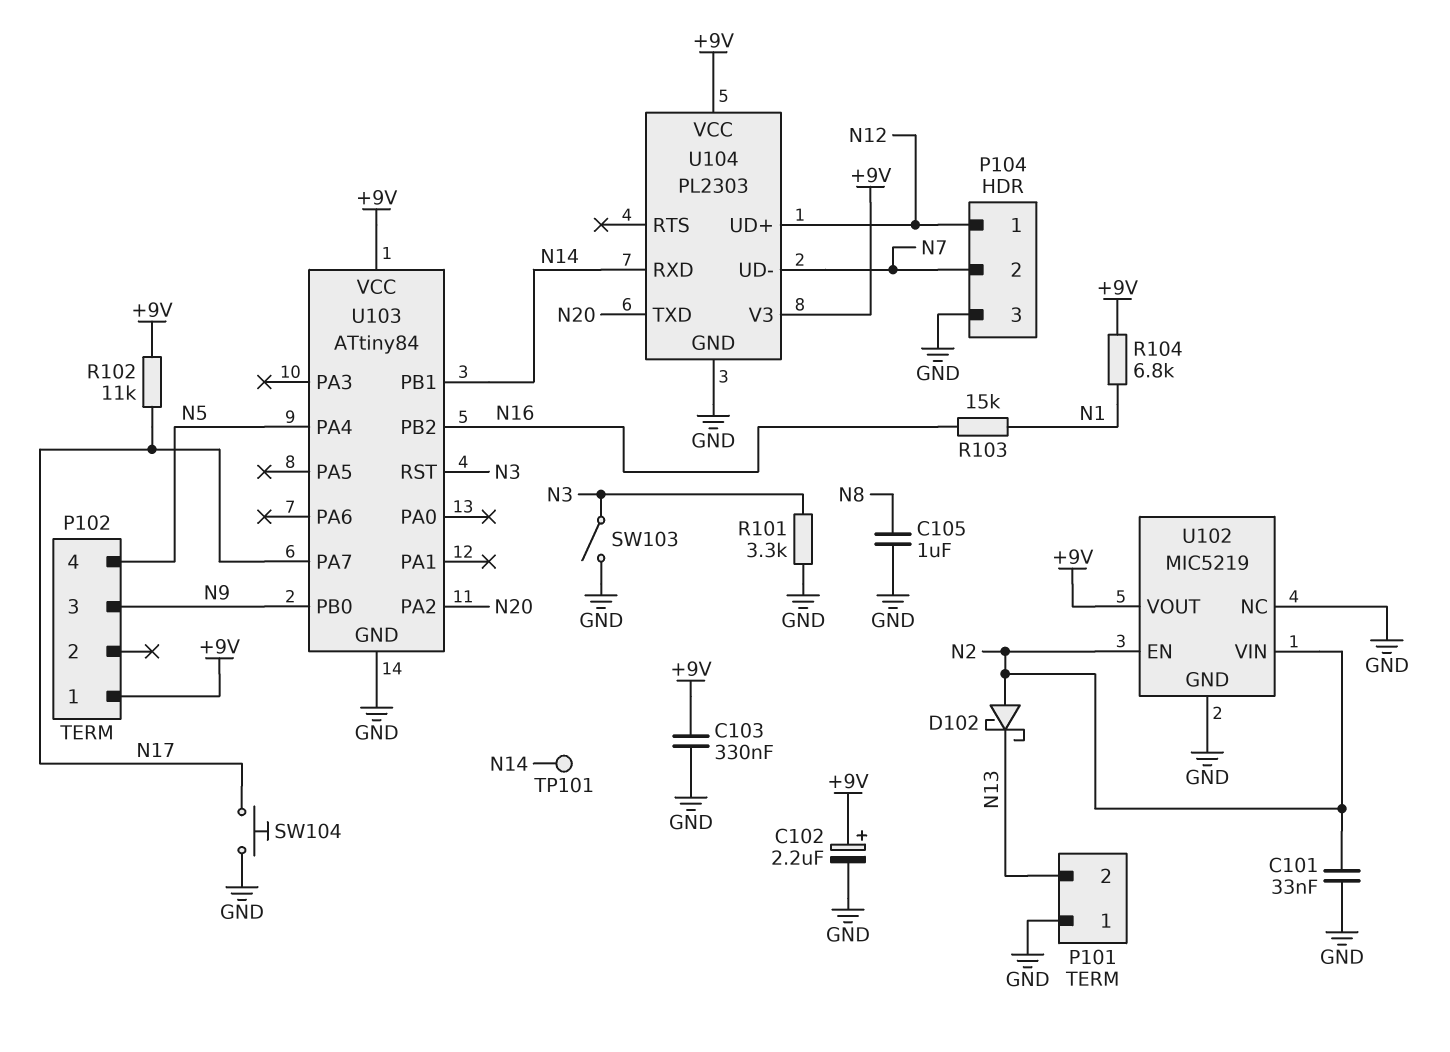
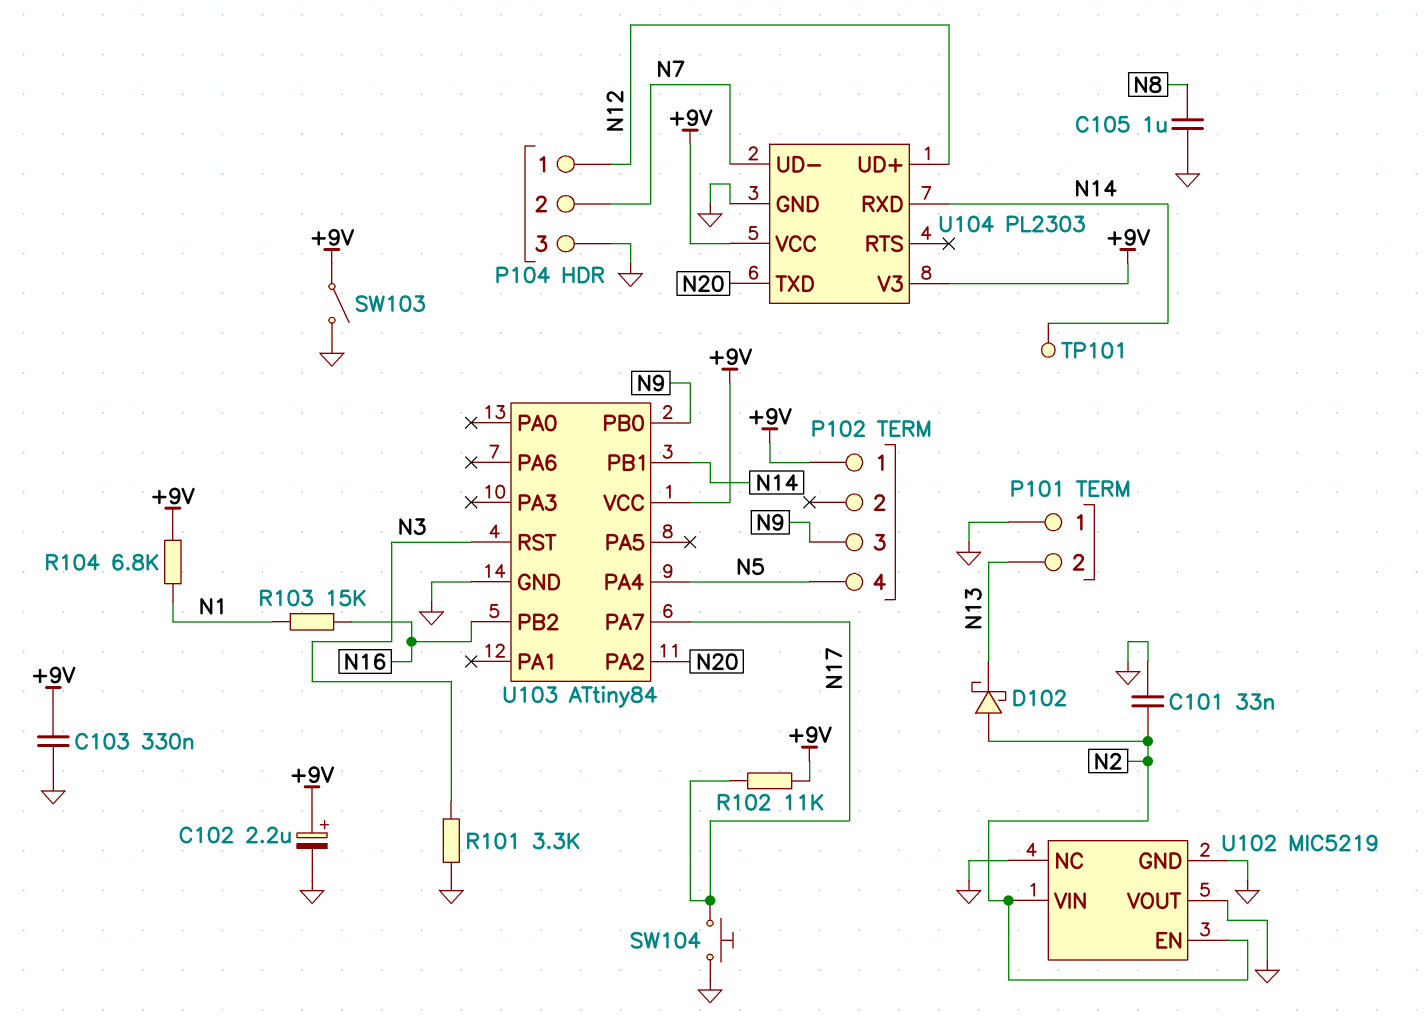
SW103: switch (GND, N3) -> switch (+9V, GND)
U102 pin VOUT: +9V -> GND

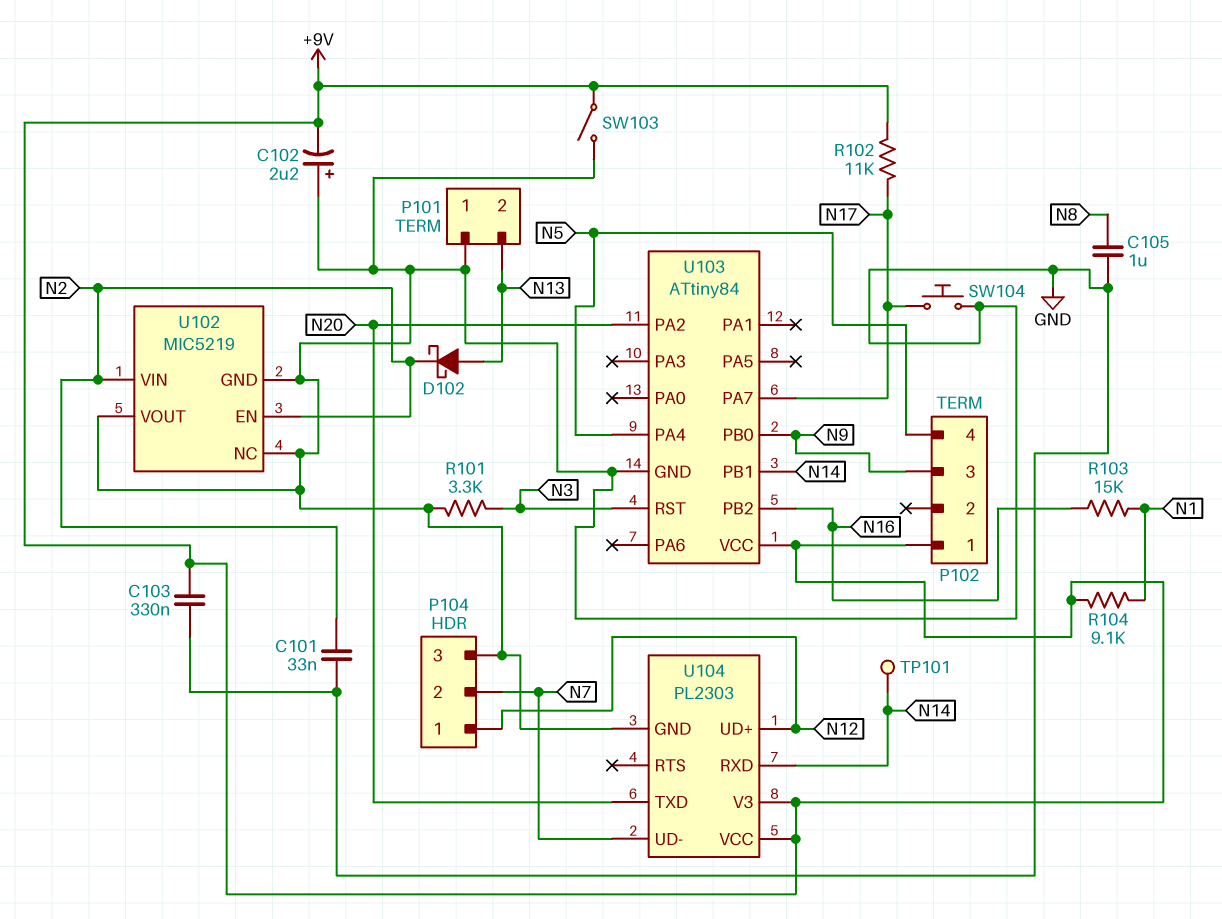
C102: 2.2uF (plus +9V, minus GND) -> 2.2uF (plus GND, minus +9V)
D102: schottky (A N2, K N13) -> schottky (A N13, K N2)
R104: 6.8k (+9V, N1) -> 9.1k (+9V, N1)

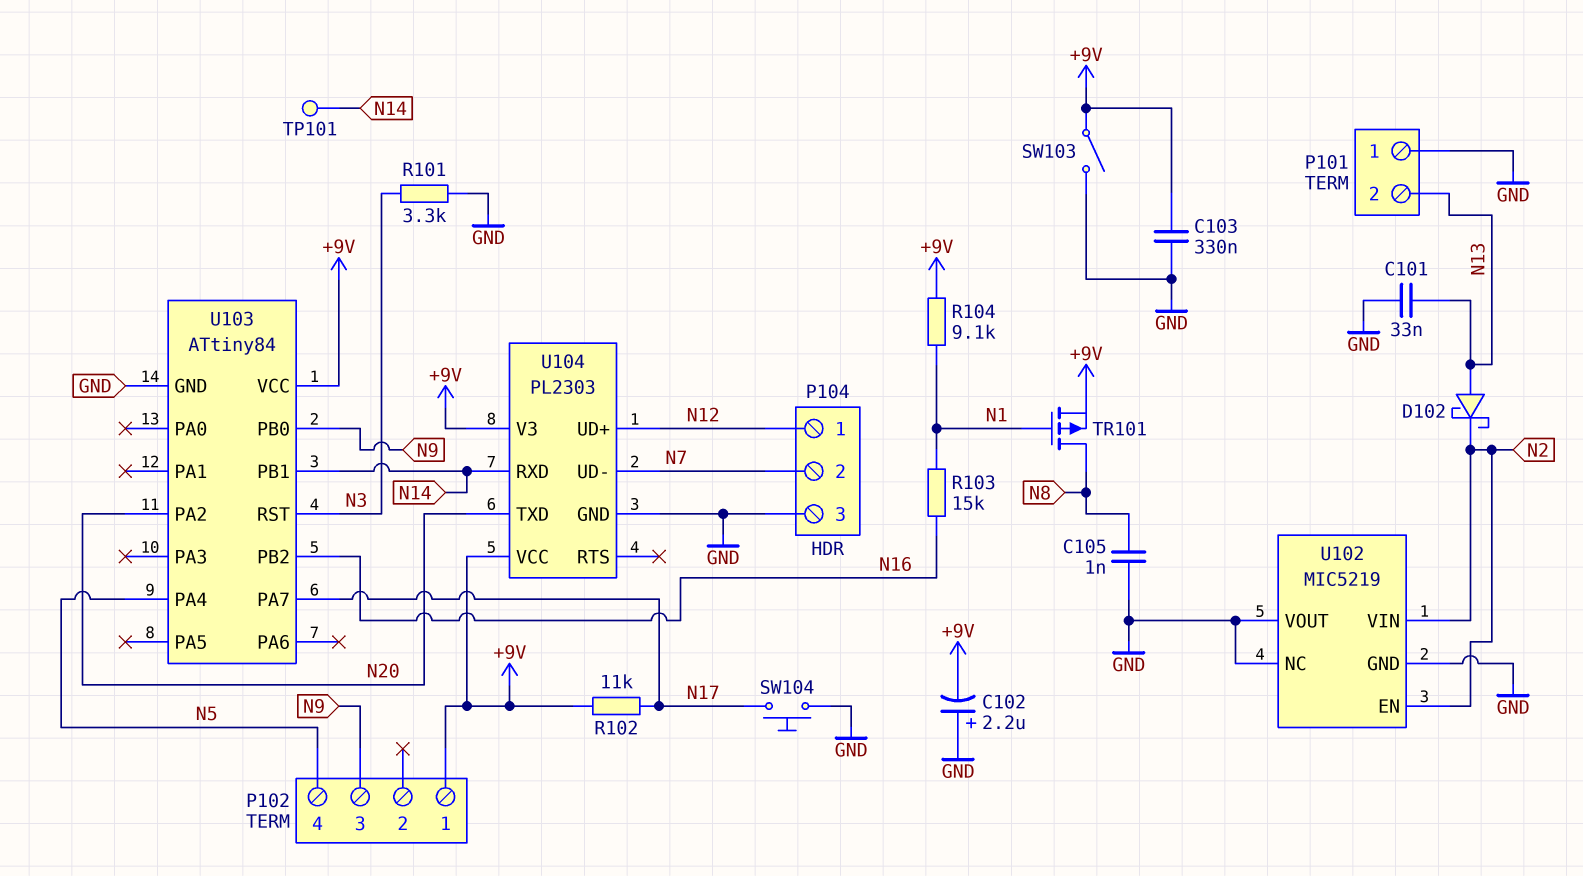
C101: 33nF (GND, N2) -> 33nF (GND, N13)
C105: 1uF (GND, N8) -> 1nF (GND, N8)
TR101: none -> PMOS (G N1, D N8, S +9V)

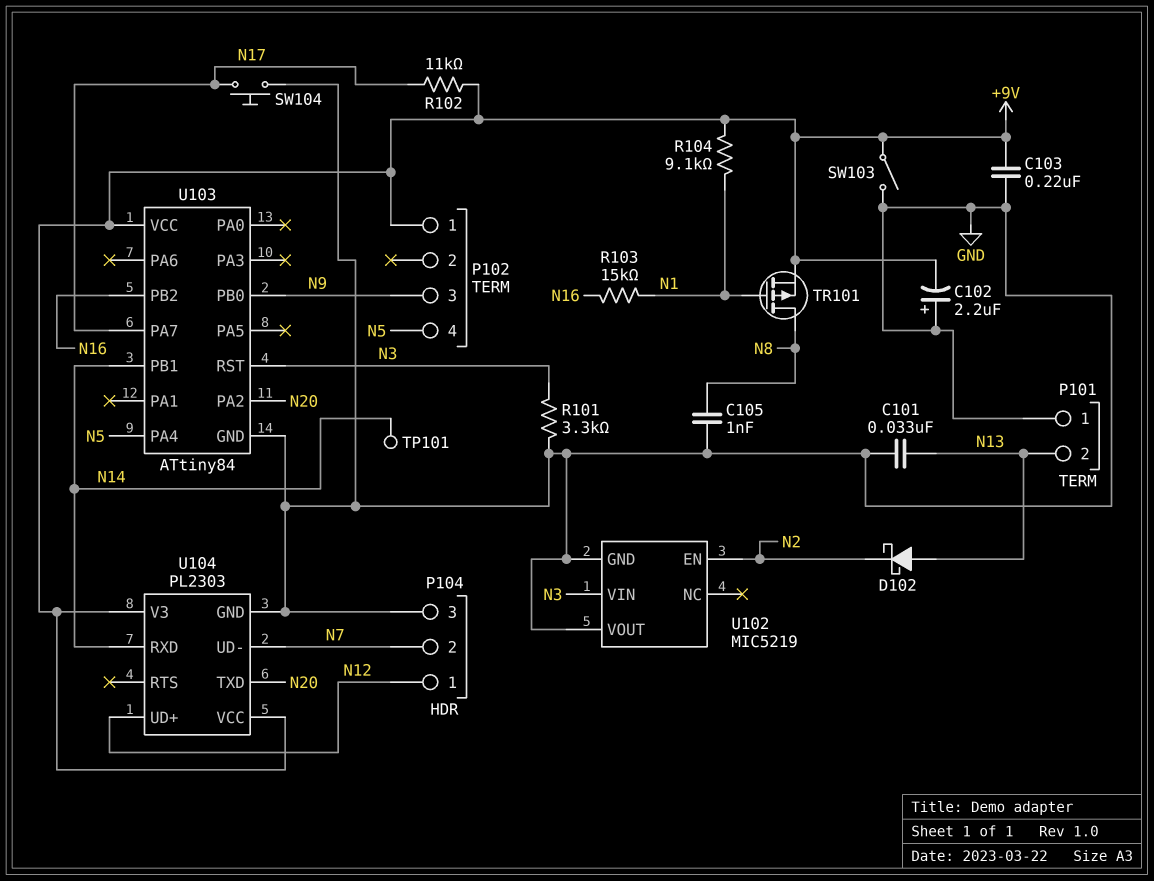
C103: 330nF (+9V, GND) -> 220nF (+9V, GND)
U102 pin NC: GND -> none
U102 pin VIN: N2 -> N3

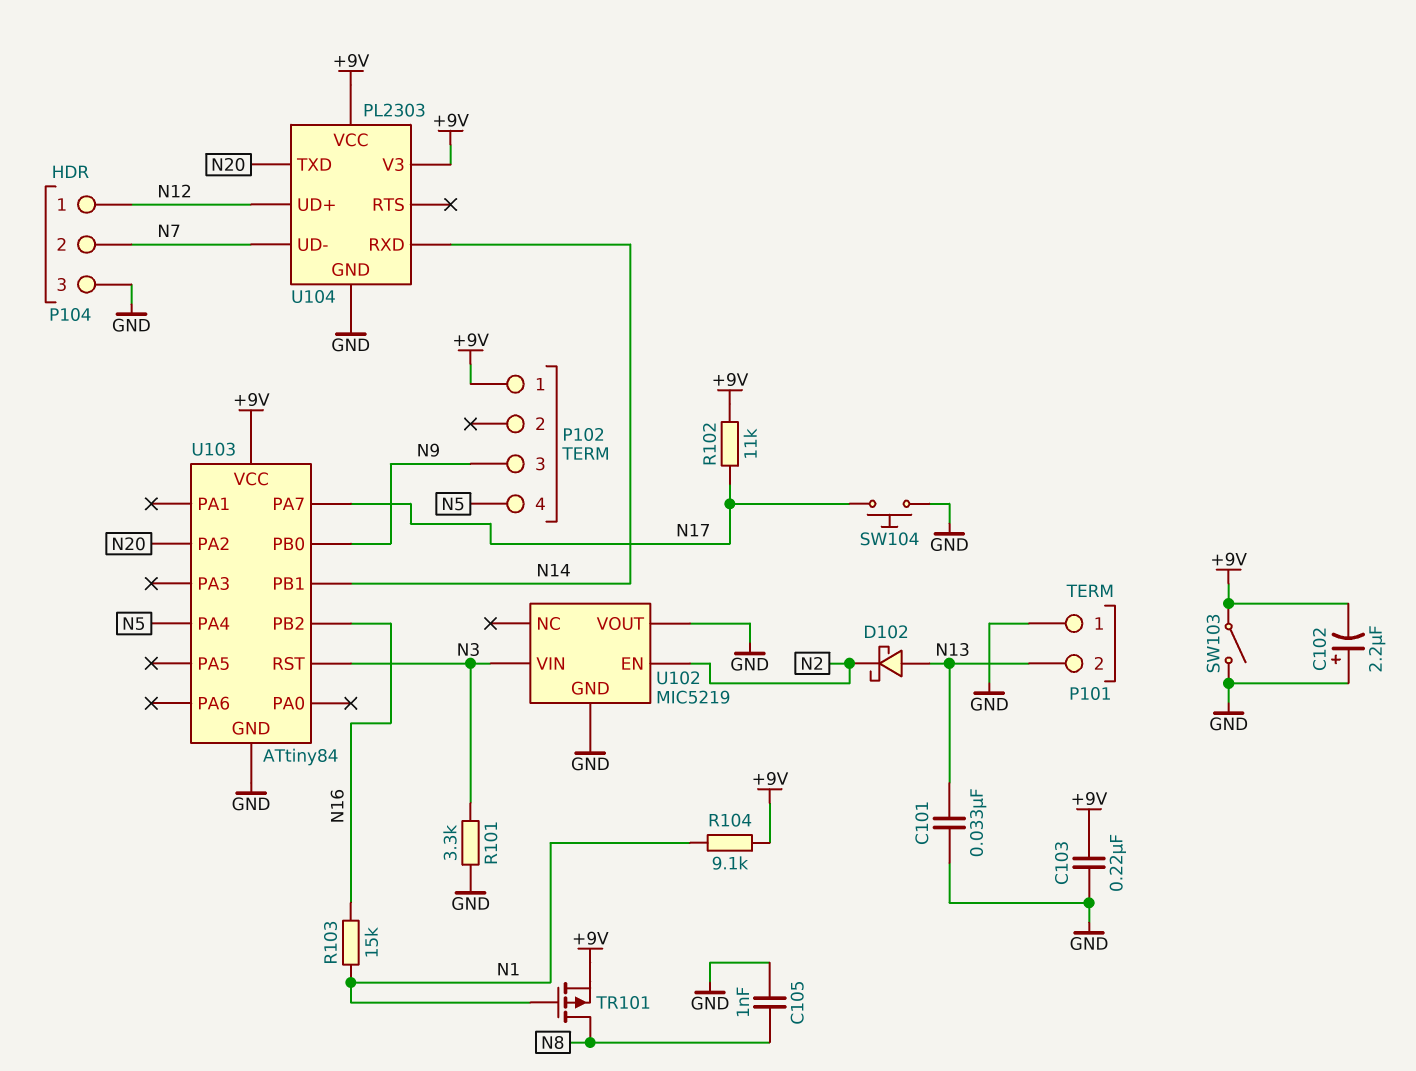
TP101: test point (N14) -> none

